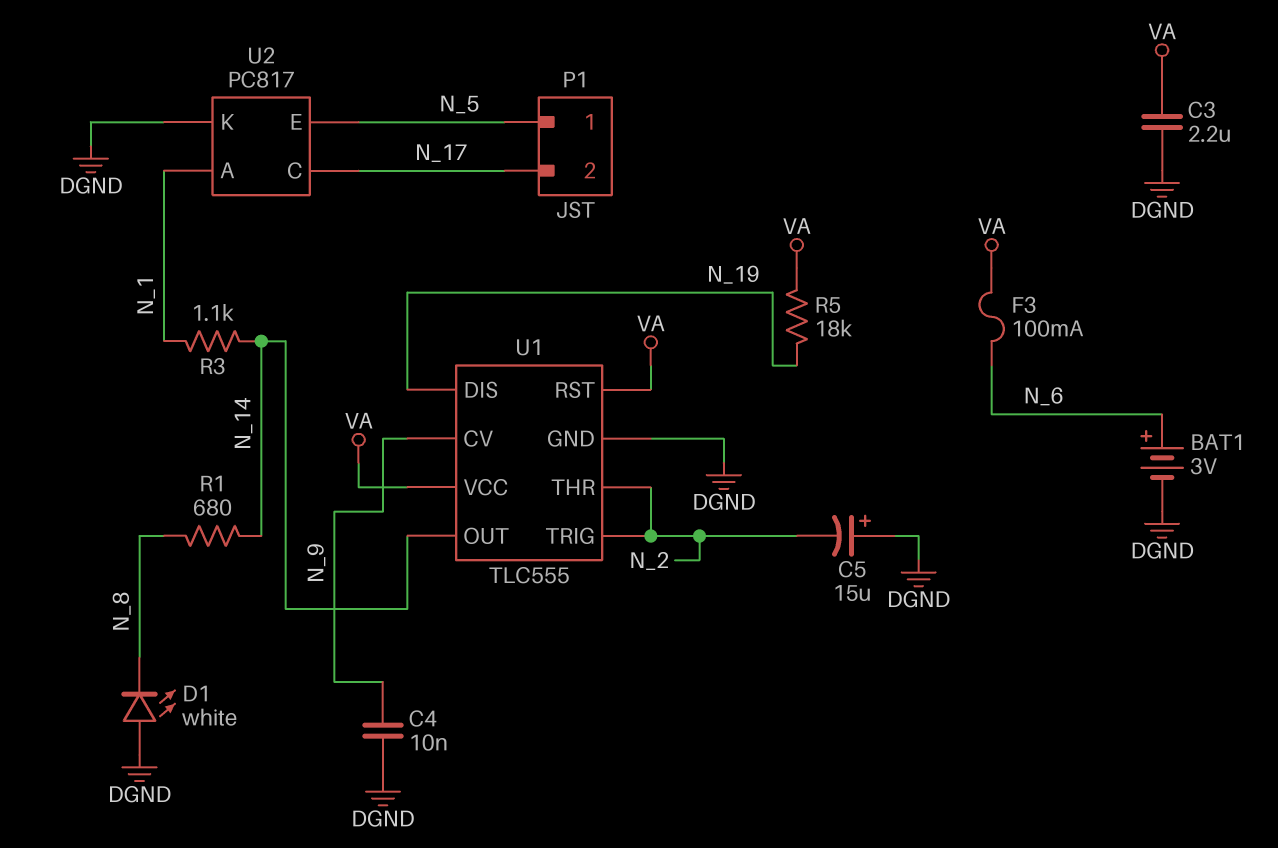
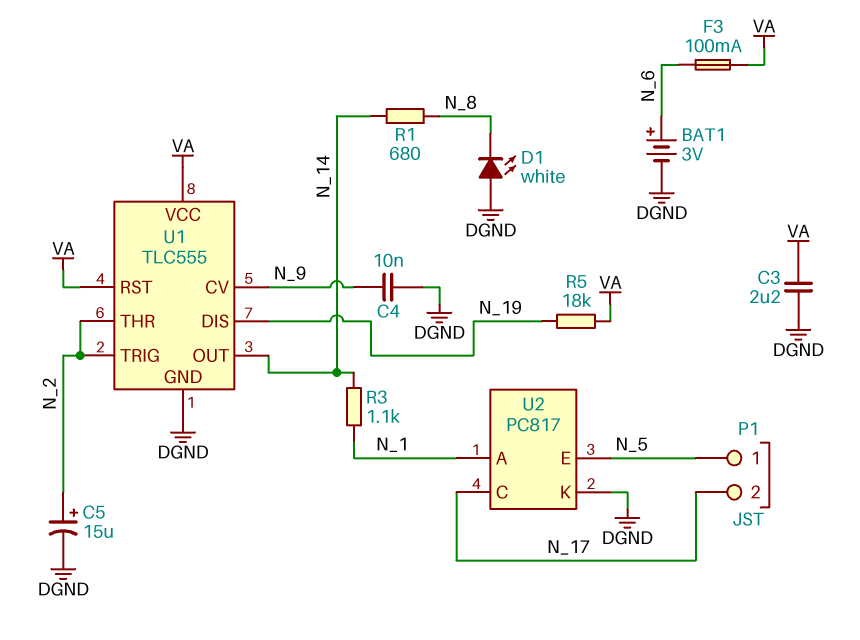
C5: 15uF (plus DGND, minus N_2) -> 15uF (plus N_2, minus DGND)

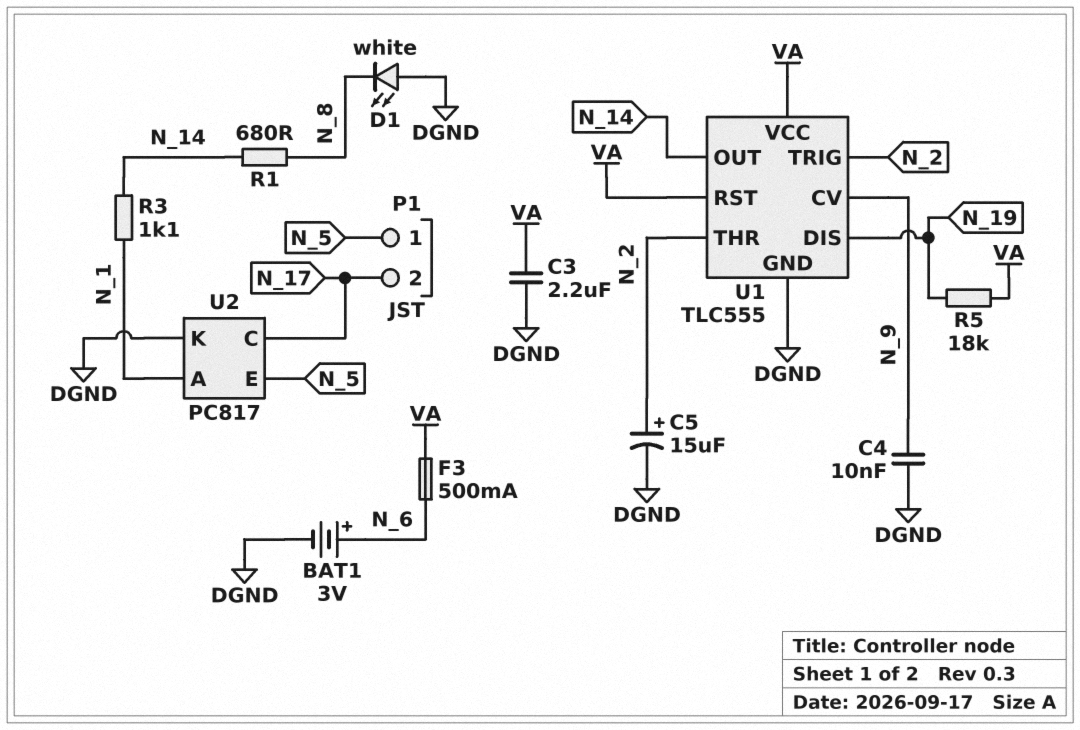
F3: 100mA (N_6, VA) -> 500mA (N_6, VA)

